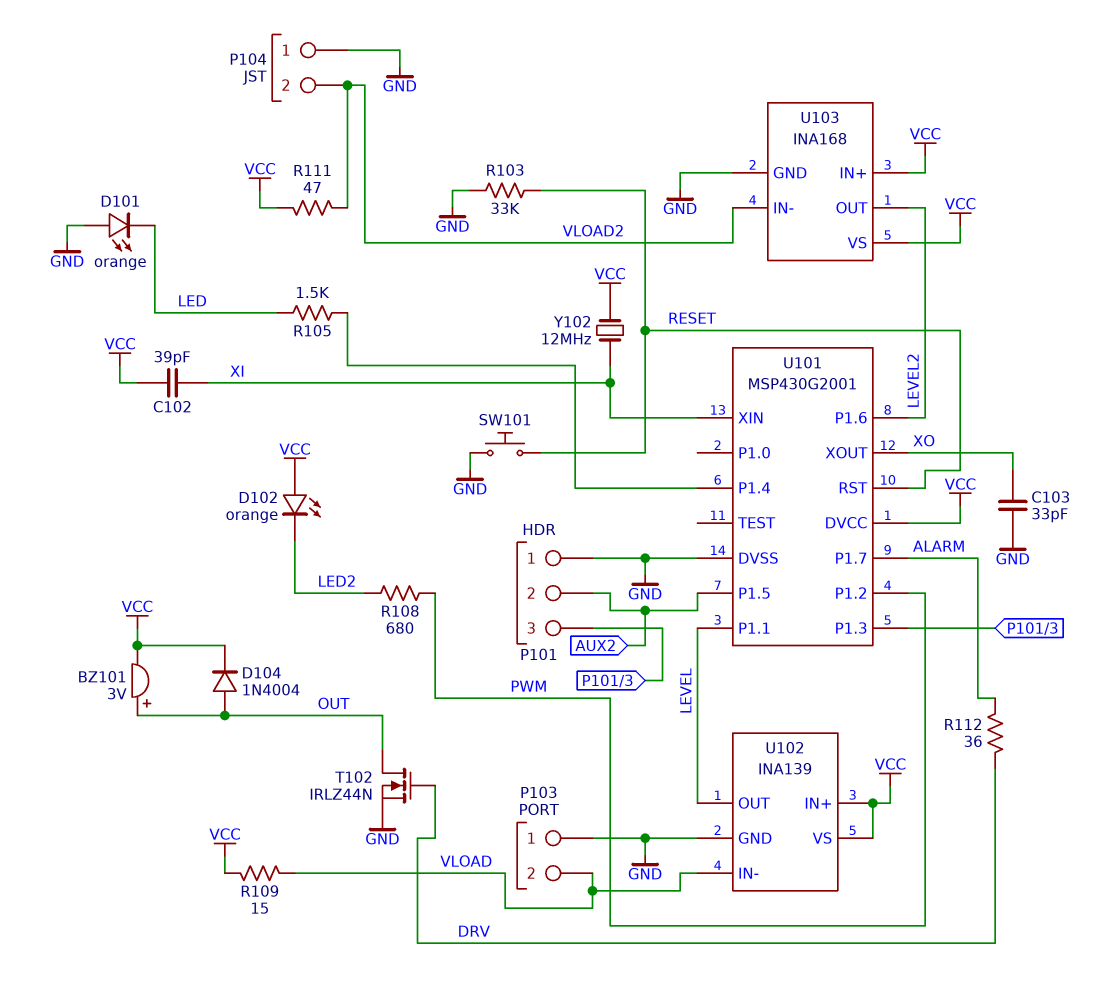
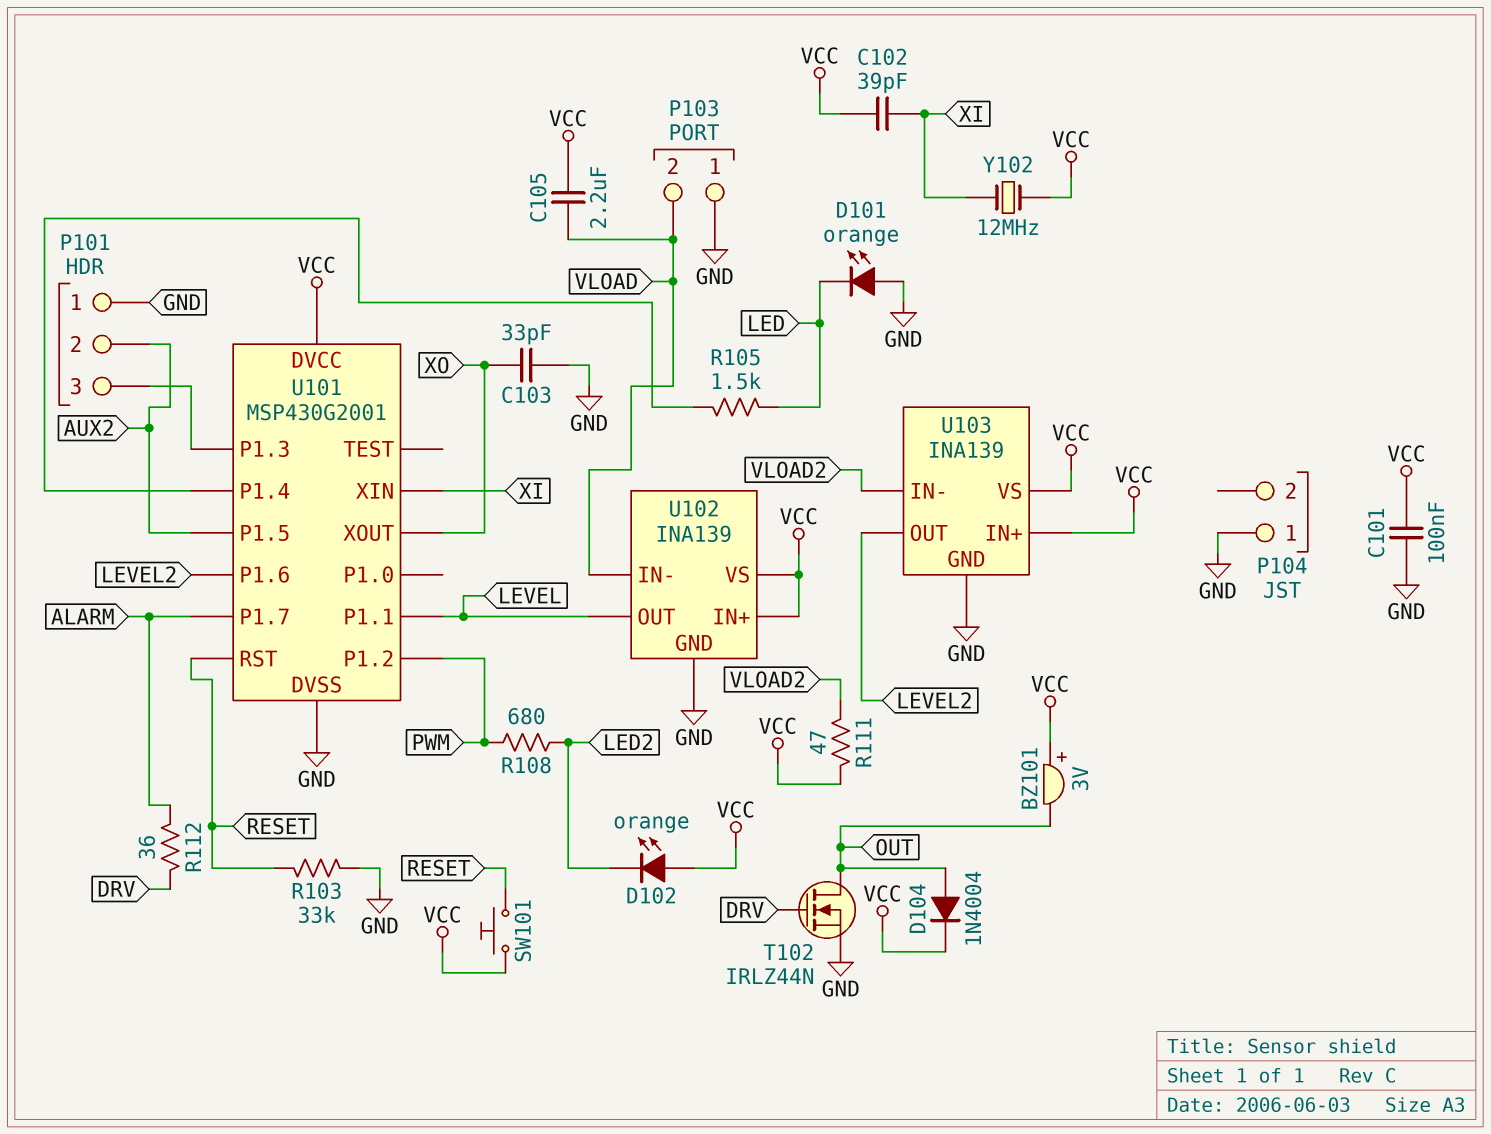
BZ101: buzzer 3V (plus OUT, minus VCC) -> buzzer 3V (plus VCC, minus OUT)
C101: none -> 100nF (GND, VCC)
C105: none -> 2.2uF (VCC, VLOAD)
P104 pin 2: VLOAD2 -> none
R109: 15 (VCC, VLOAD) -> none
SW101: button (GND, RESET) -> button (RESET, VCC)
U103: INA168 -> INA139

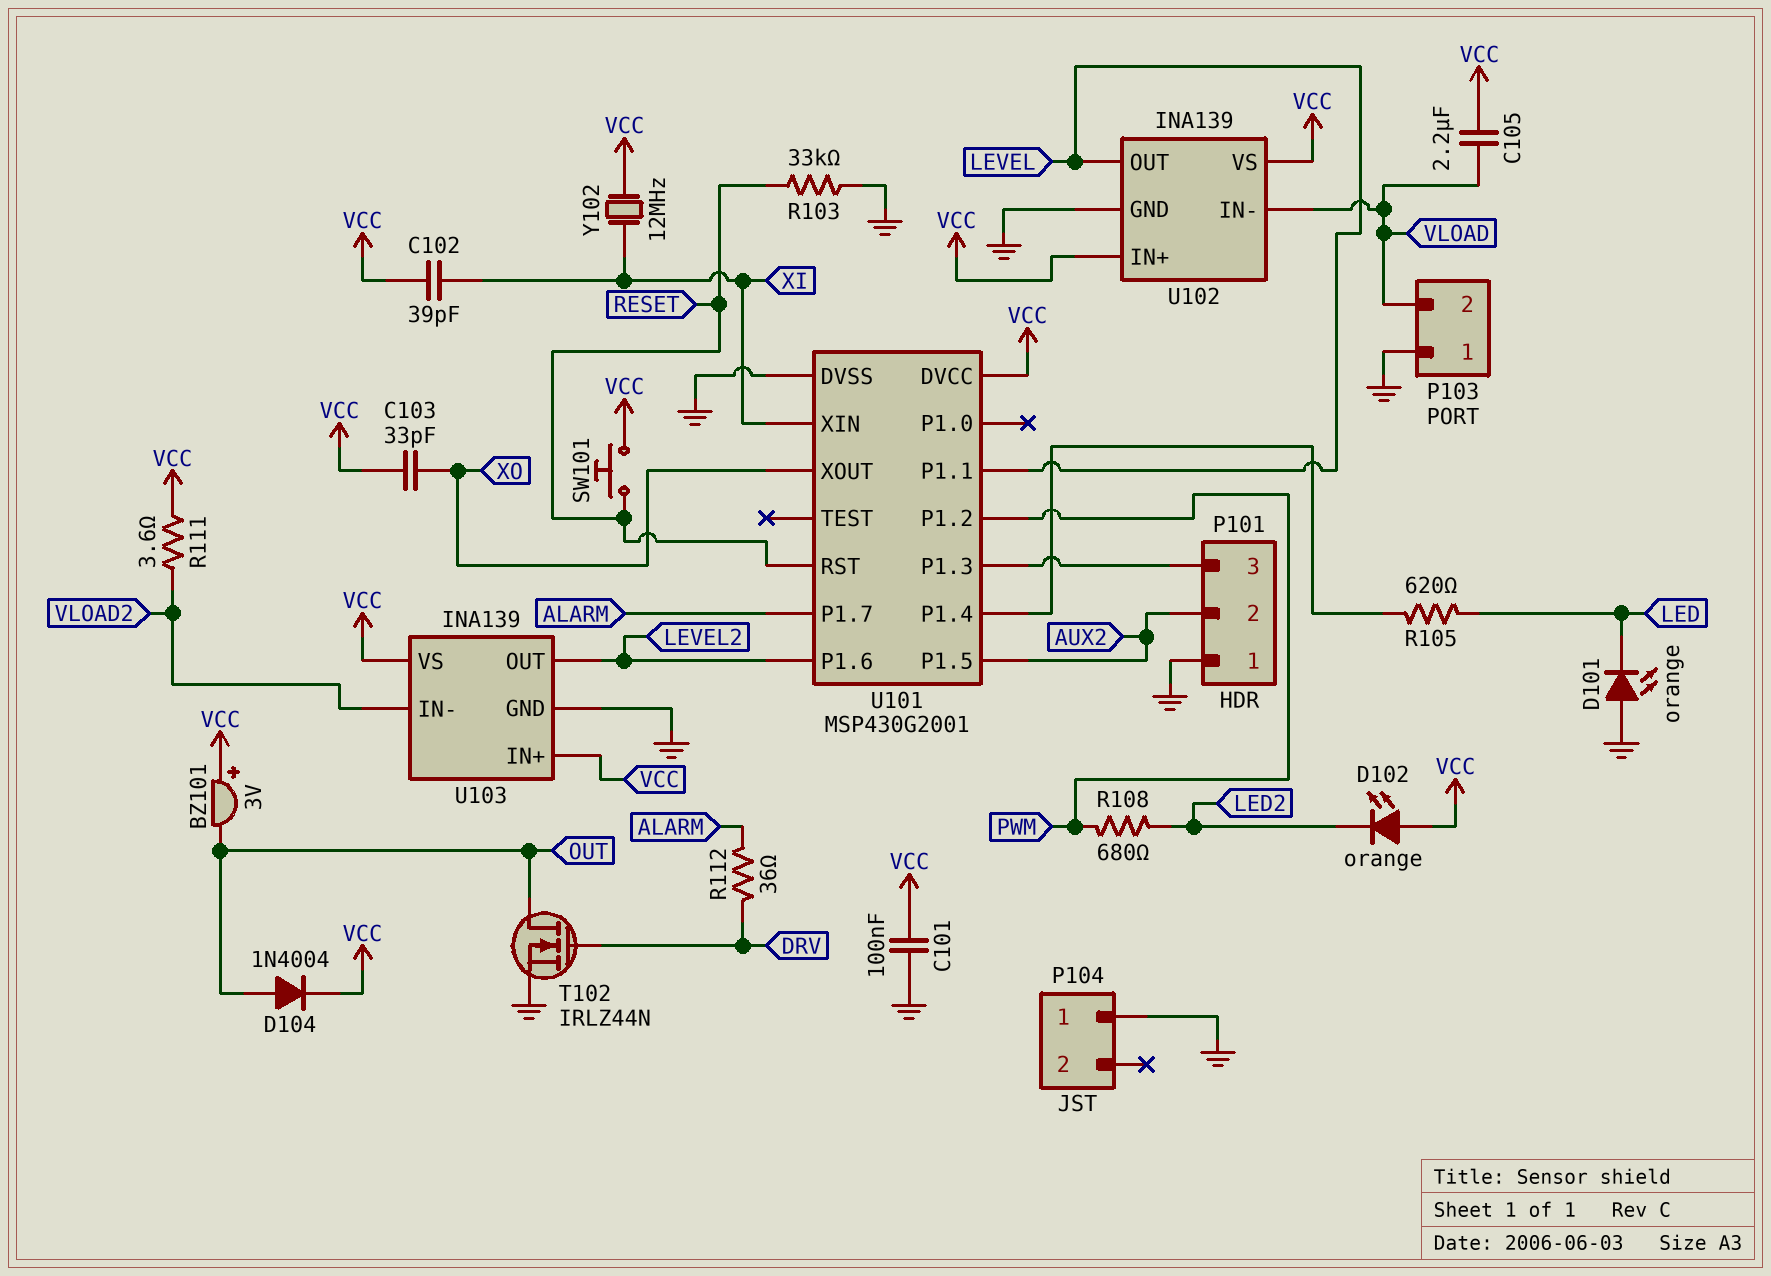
C103: 33pF (GND, XO) -> 33pF (VCC, XO)
R105: 1.5k (LED, U101/P1.4) -> 620 (LED, U101/P1.4)
R111: 47 (VCC, VLOAD2) -> 3.6 (VCC, VLOAD2)

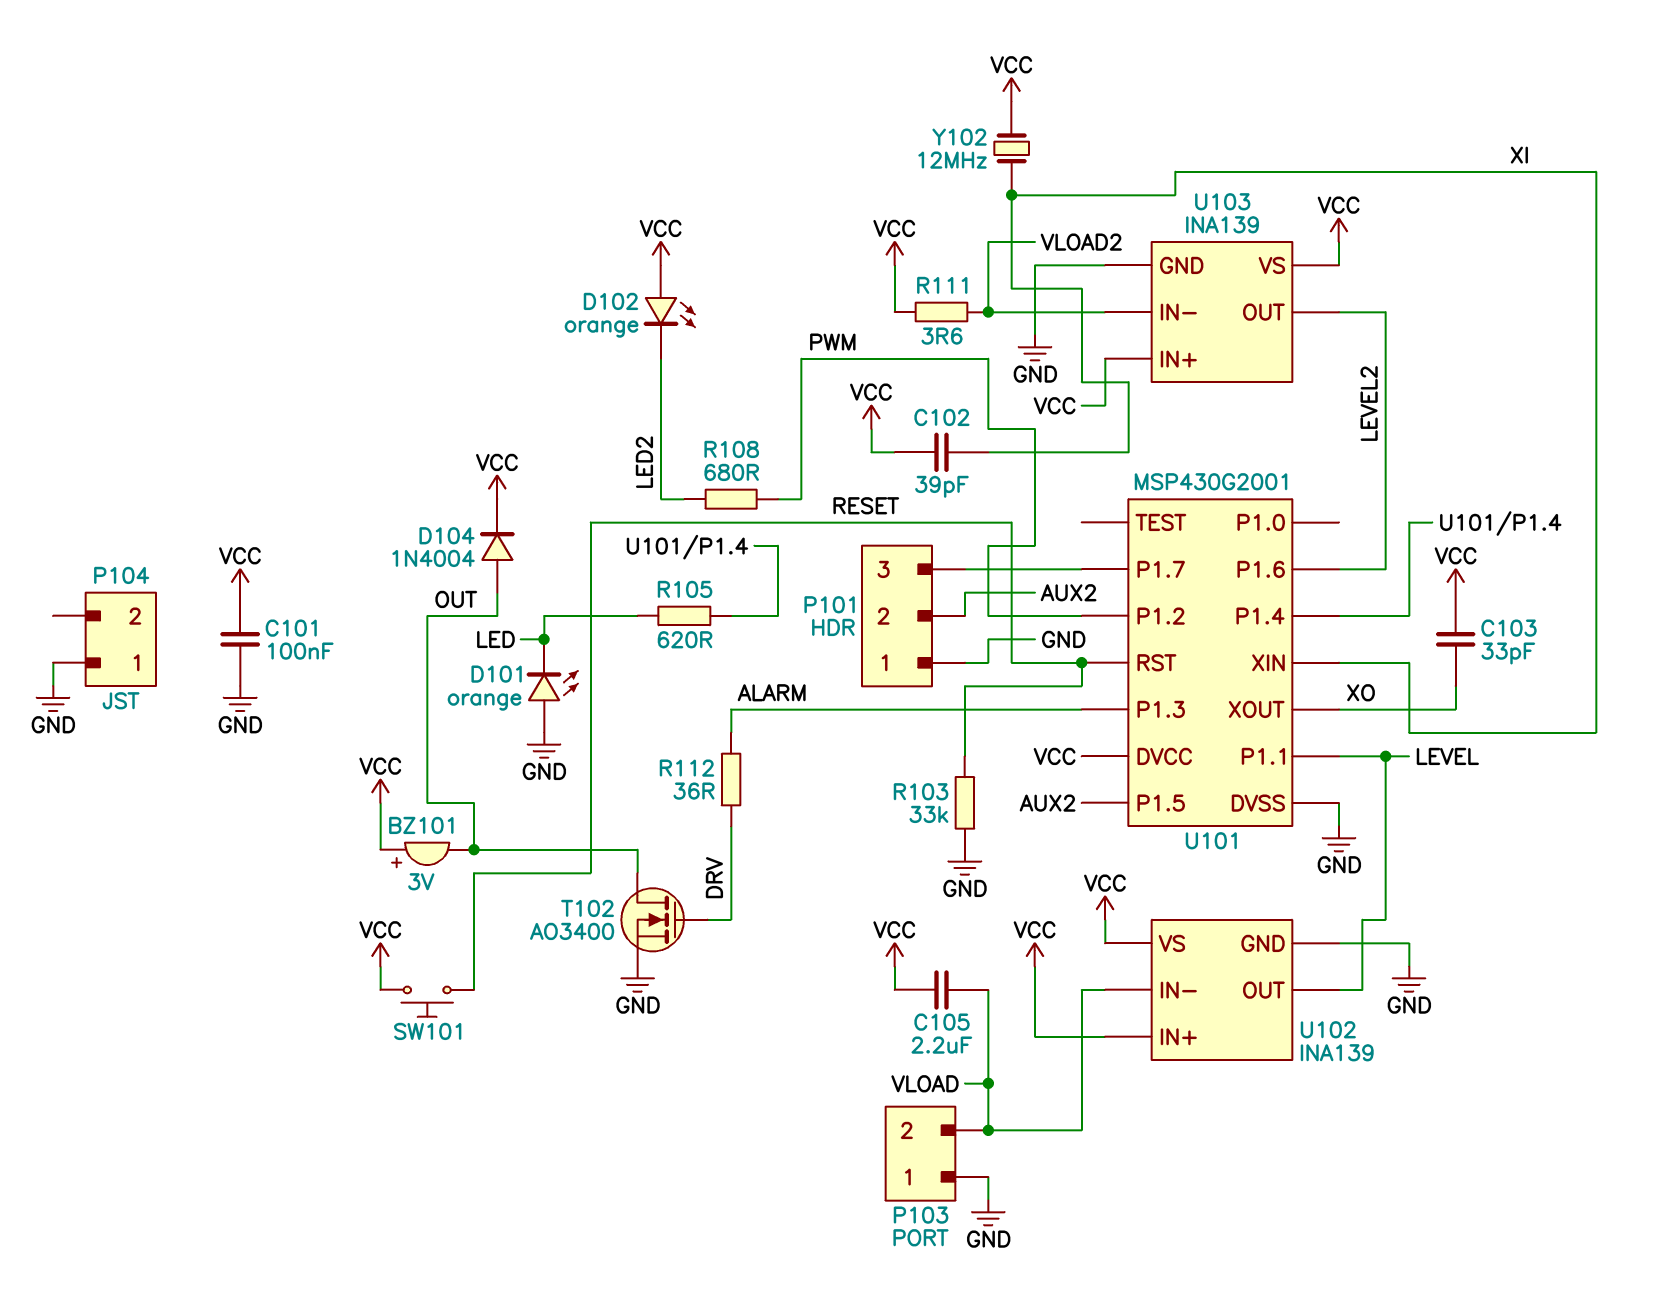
T102: NMOS IRLZ44N (G DRV, D OUT, S GND) -> NMOS AO3400 (G DRV, D OUT, S GND)
U101 pin P1.3: P101/3 -> ALARM
U101 pin P1.7: ALARM -> P101/3

